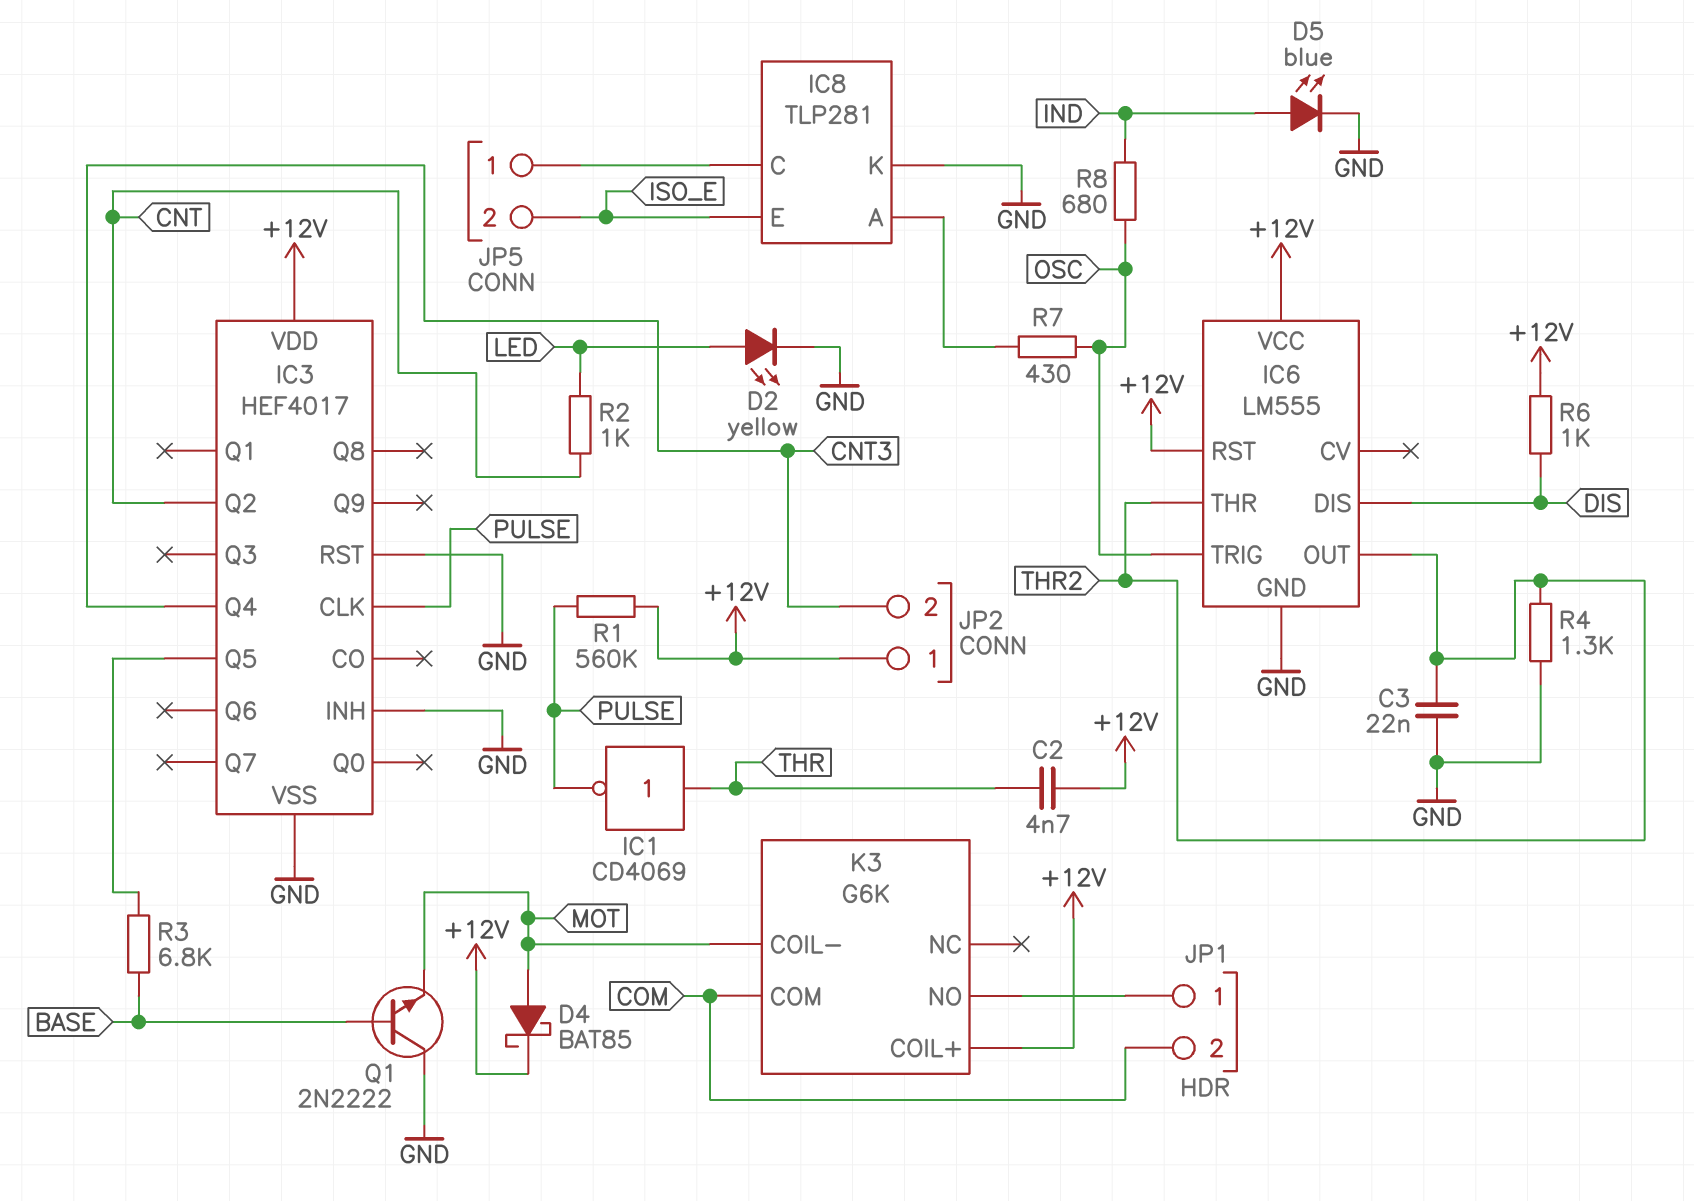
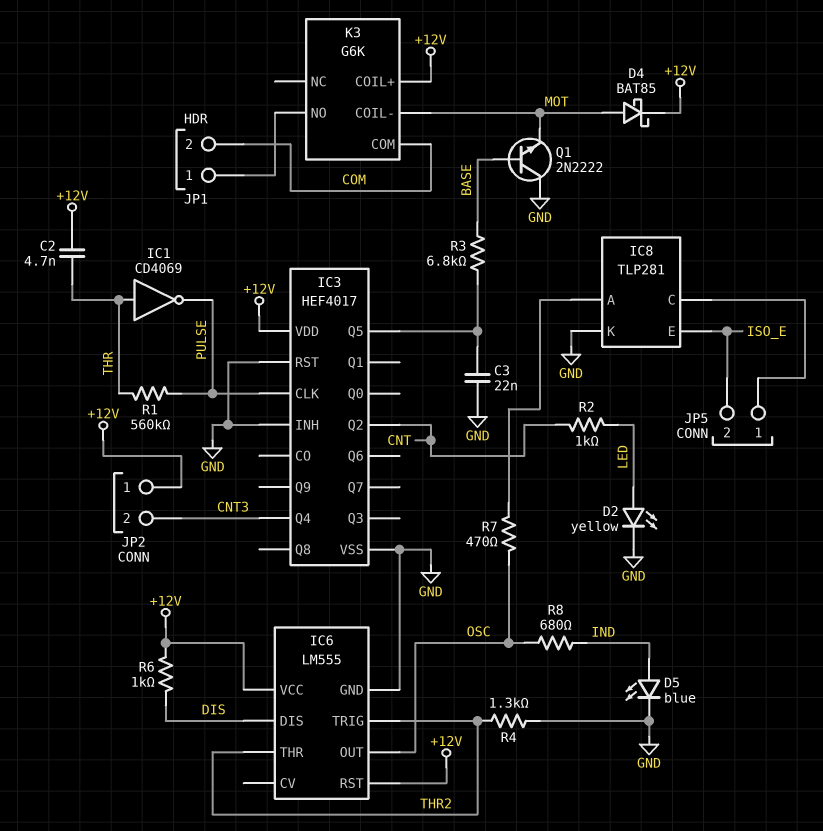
C3: 22nF (GND, THR2) -> 22nF (GND, IC3/Q5)
IC6 pin OUT: THR2 -> OSC
IC6 pin TRIG: OSC -> THR2
R1: 560k (+12V, PULSE) -> 560k (PULSE, THR)
R7: 430 (IC8/A, OSC) -> 470 (IC8/A, OSC)

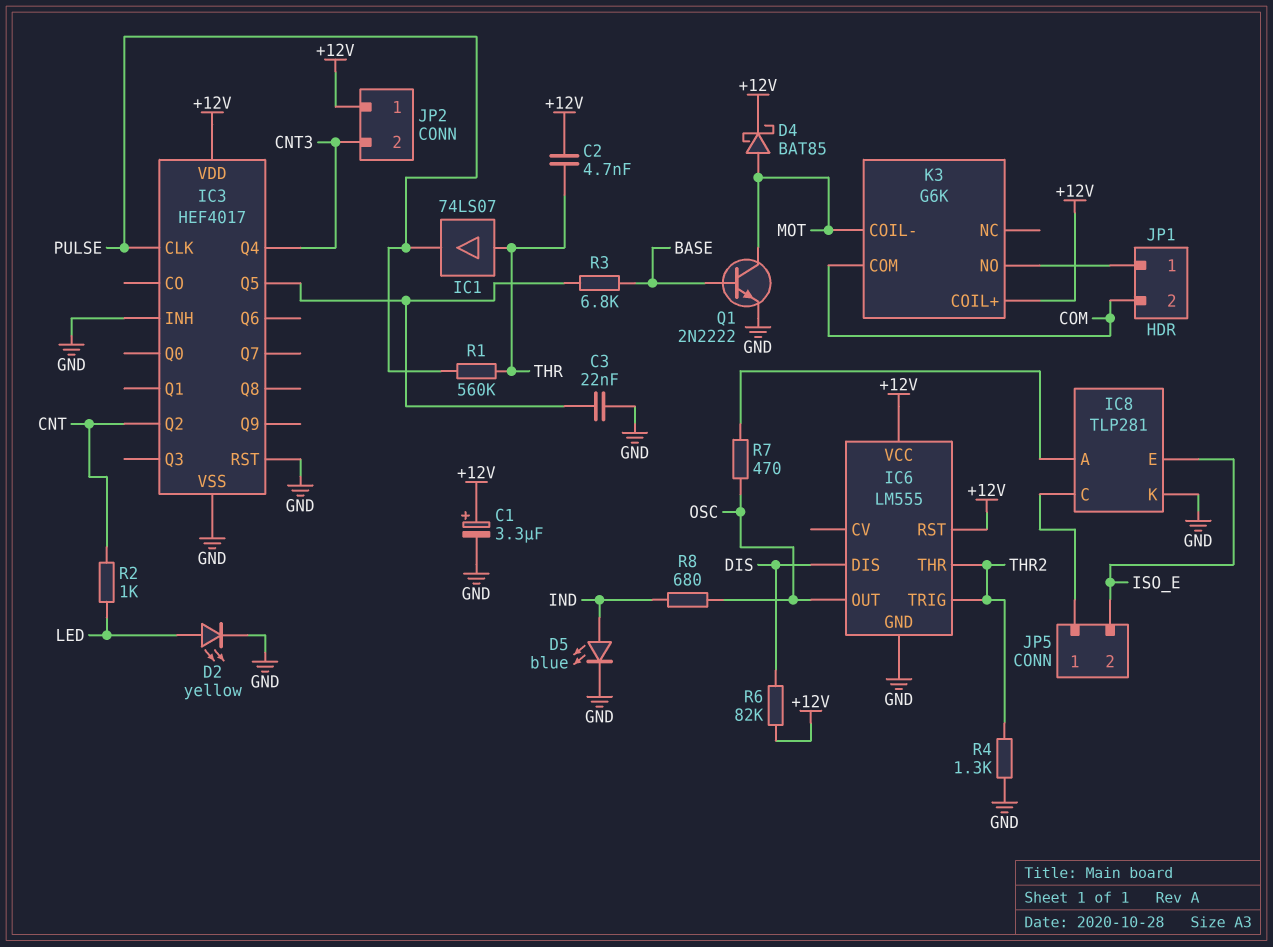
C1: none -> 3.3uF (plus +12V, minus GND)
IC1: NOT CD4069 (in THR, out PULSE) -> buffer 74LS07 (in THR, out PULSE)
Q1: NPN 2N2222 (B BASE, C GND, E MOT) -> NPN 2N2222 (B BASE, C MOT, E GND)
R6: 1k (+12V, DIS) -> 82k (+12V, DIS)

